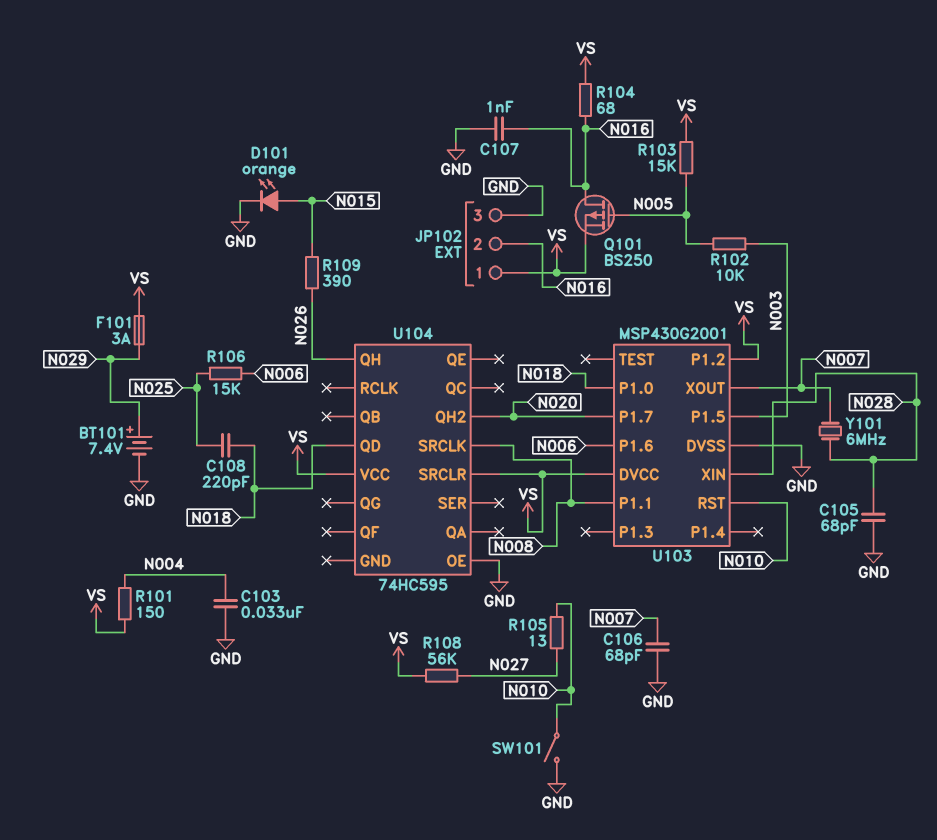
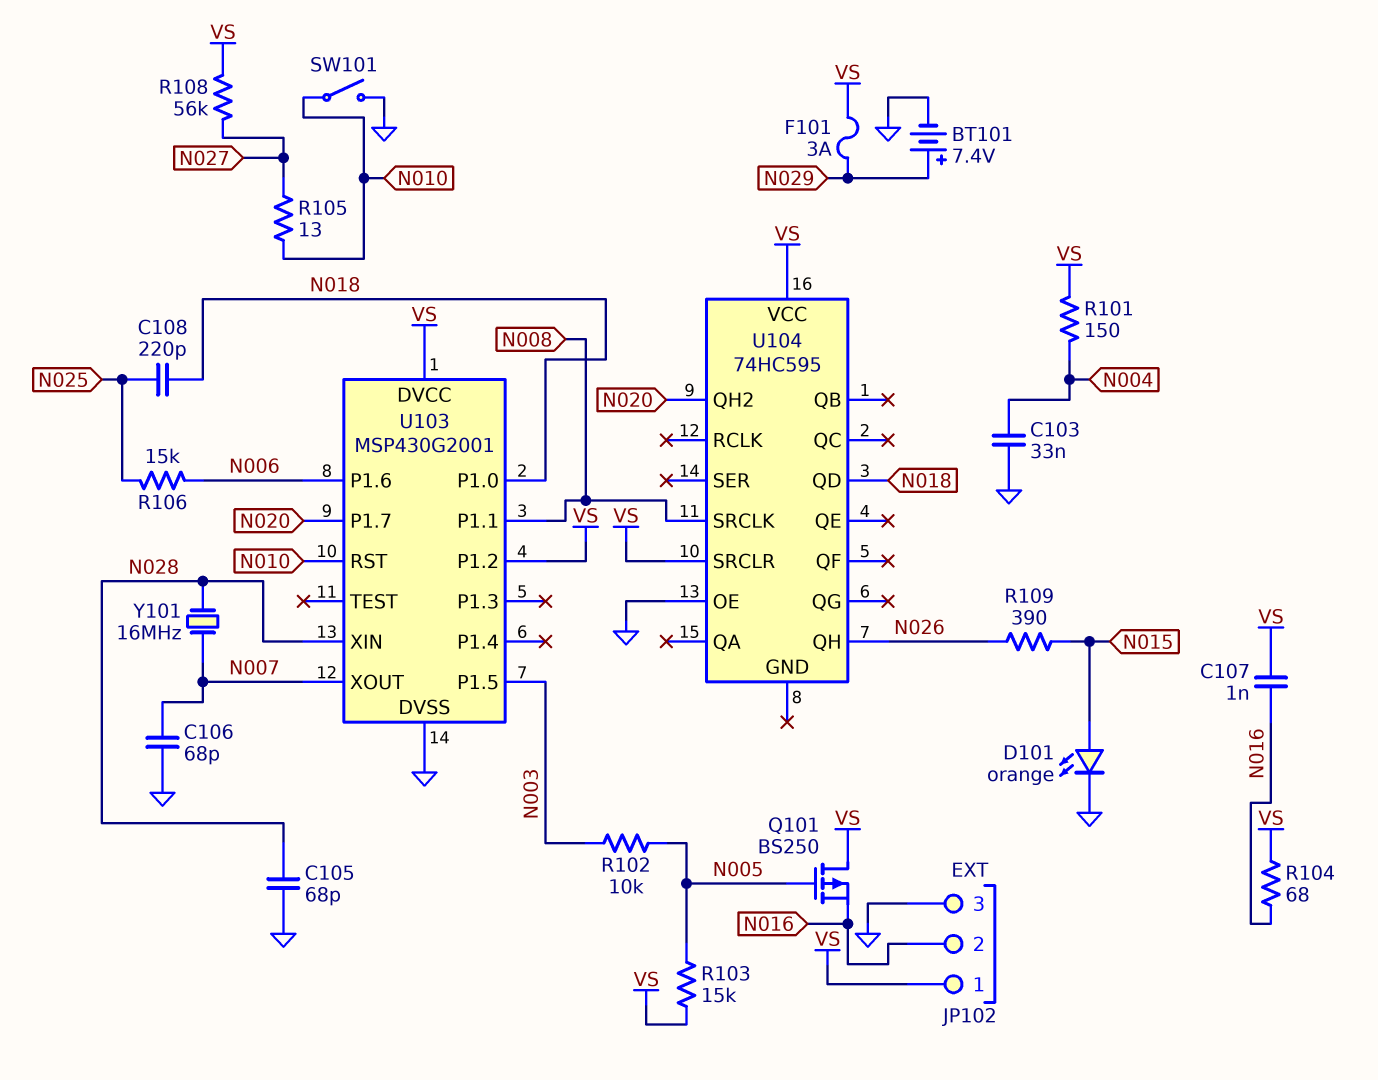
C107: 1nF (GND, N016) -> 1nF (N016, VS)
Q101: PMOS BS250 (G N005, D N016, S VS) -> PMOS BS250 (G N005, D VS, S N016)
Y101: 6MHz (N007, N028) -> 16MHz (N007, N028)

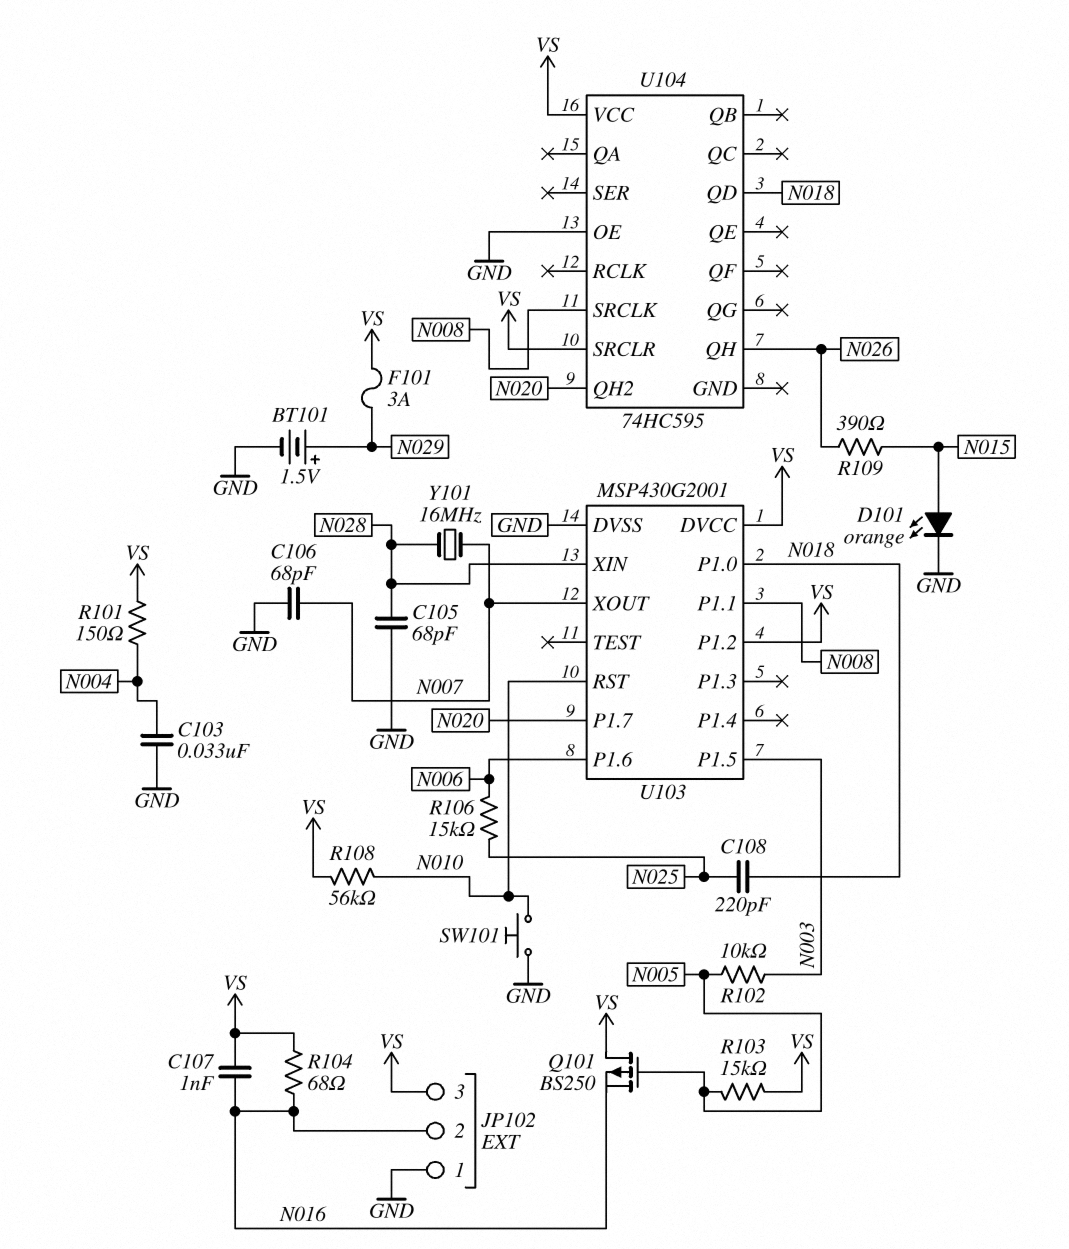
BT101: 7.4V (plus N029, minus GND) -> 1.5V (plus N029, minus GND)
JP102 pin 1: VS -> GND
JP102 pin 3: GND -> VS
R105: 13 (N010, N027) -> none
R108: 56k (N027, VS) -> 56k (N010, VS)
SW101: switch (GND, N010) -> button (GND, N010)

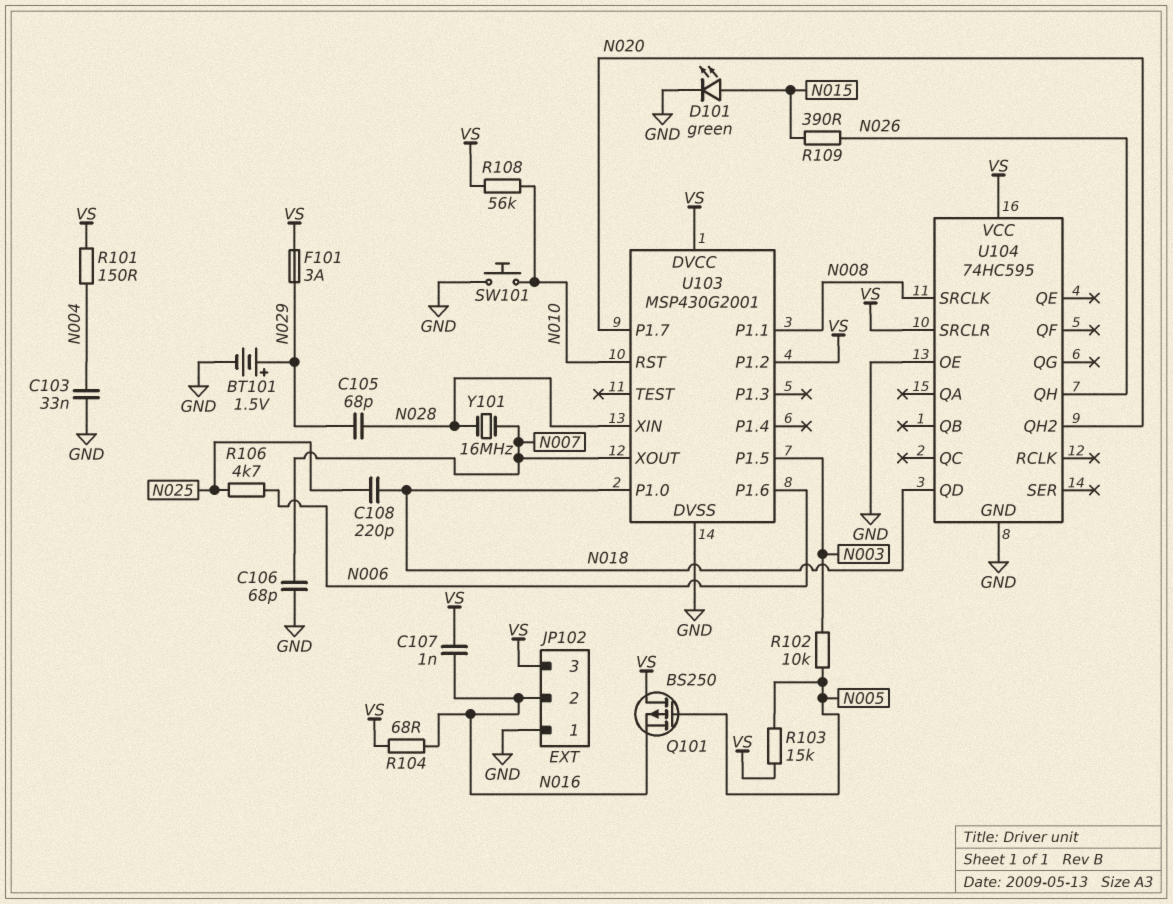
C105: 68pF (GND, N028) -> 68pF (N028, N029)
D101: LED orange (A N015, K GND) -> LED green (A N015, K GND)
R106: 15k (N006, N025) -> 4.7k (N006, N025)
U104 pin GND: none -> GND

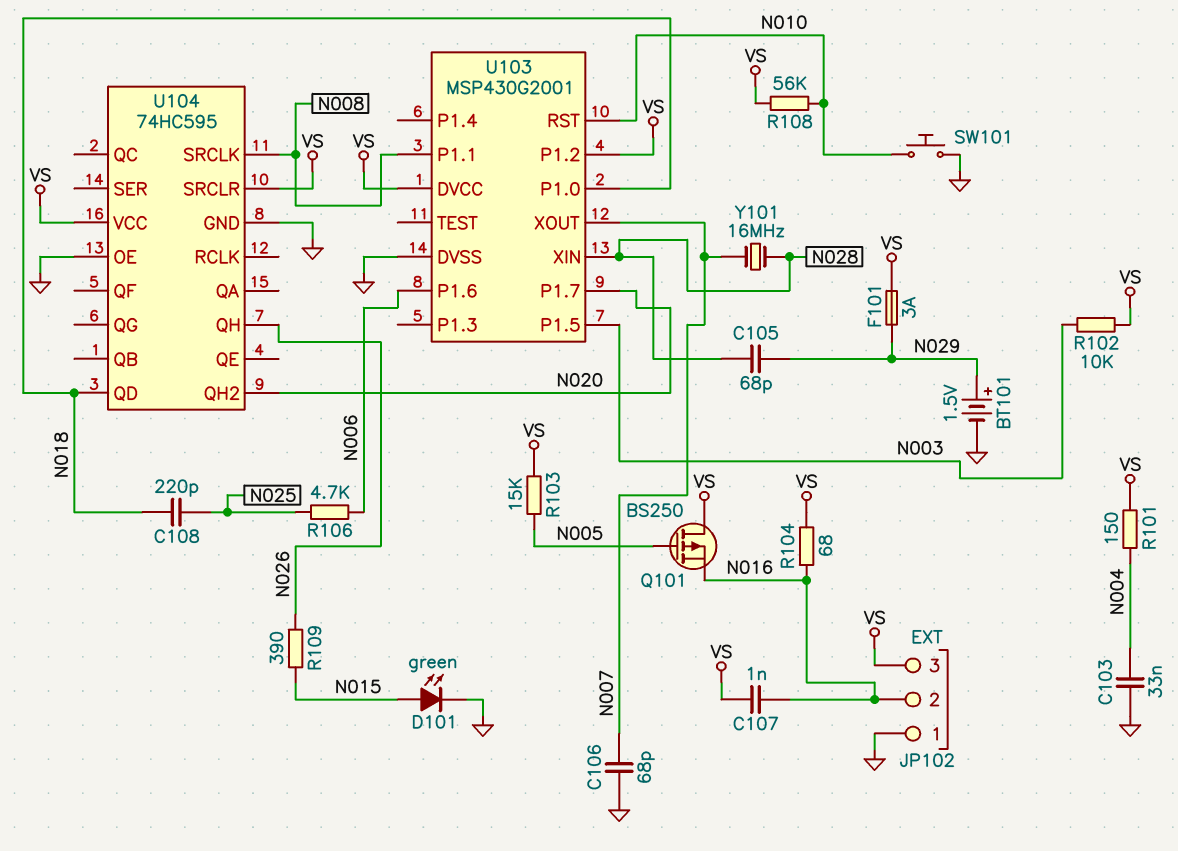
R102: 10k (N003, N005) -> 10k (N003, VS)

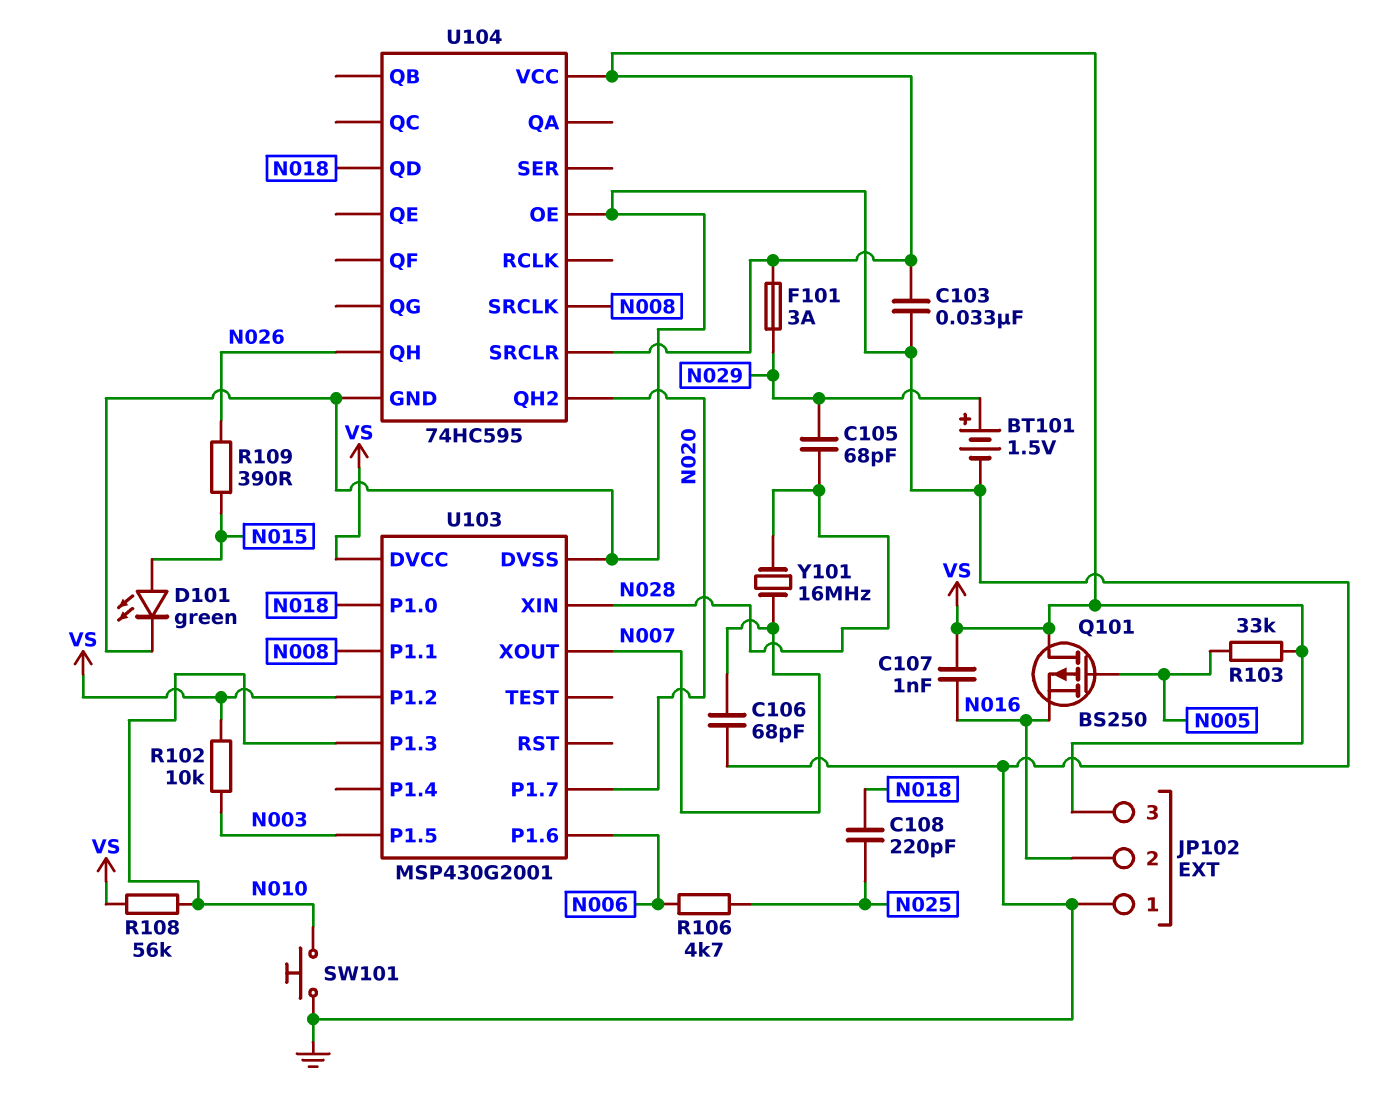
C103: 33nF (GND, N004) -> 33nF (GND, VS)
R101: 150 (N004, VS) -> none
R103: 15k (N005, VS) -> 33k (N005, VS)
R104: 68 (N016, VS) -> none
U103 pin P1.3: none -> N010
U103 pin RST: N010 -> none

